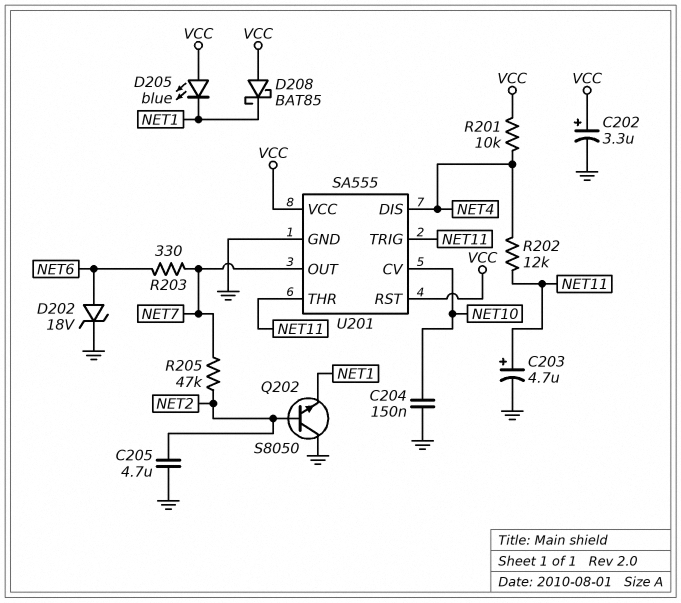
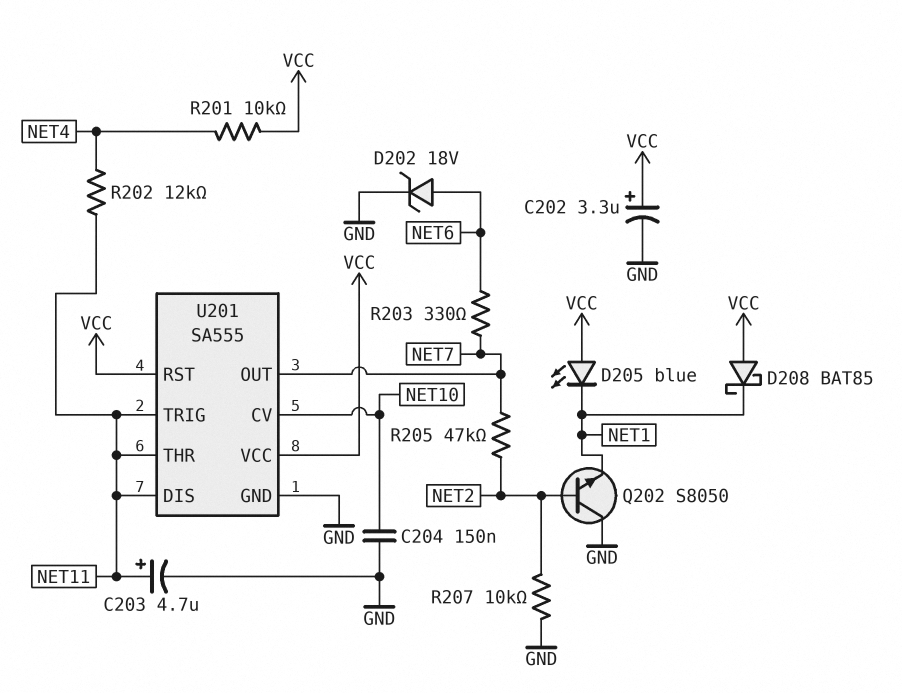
C205: 4.7uF (GND, NET2) -> none
R207: none -> 10k (GND, NET2)
U201 pin DIS: NET4 -> NET11

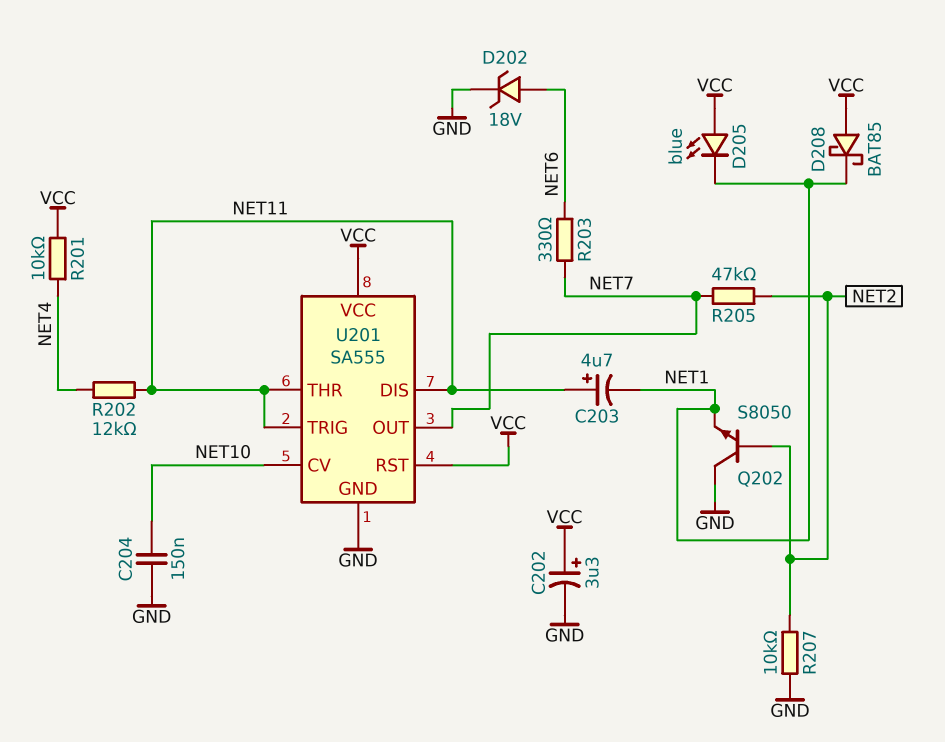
C203: 4.7uF (plus NET11, minus GND) -> 4.7uF (plus NET11, minus NET1)

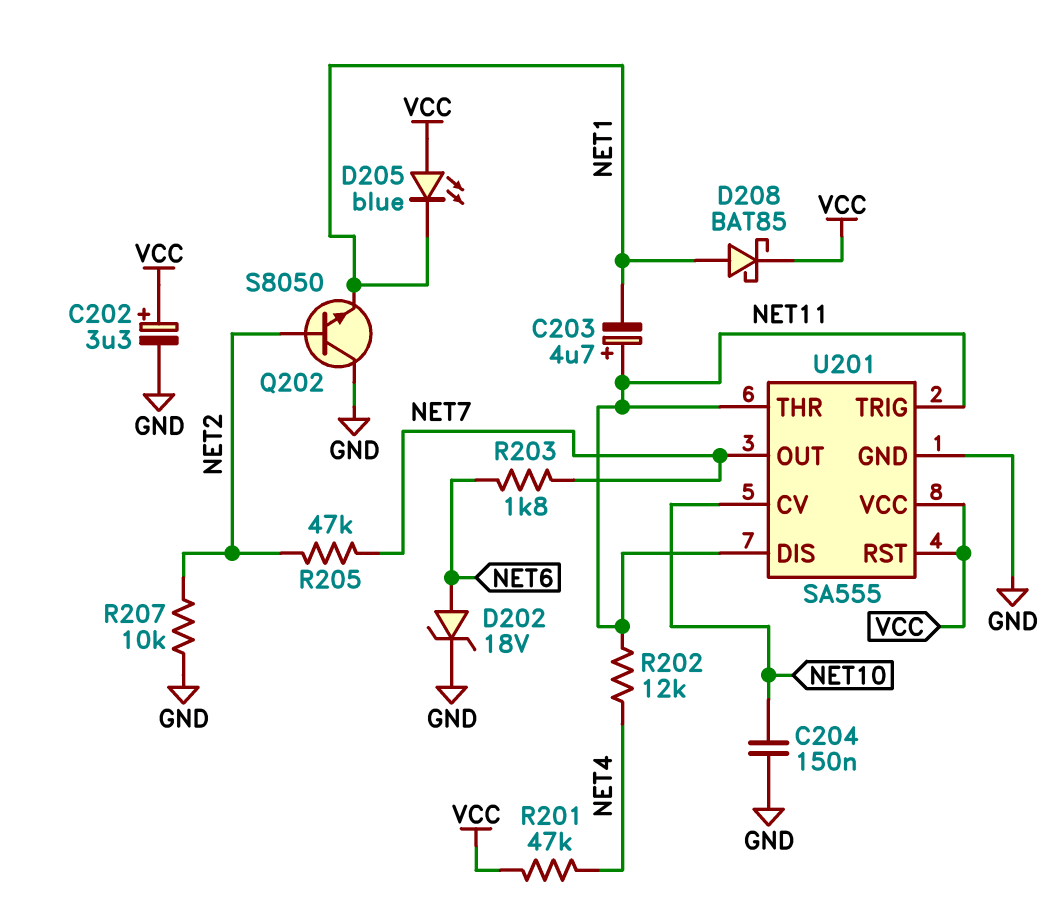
D208: schottky BAT85 (A VCC, K NET1) -> schottky BAT85 (A NET1, K VCC)
R201: 10k (NET4, VCC) -> 47k (NET4, VCC)
R203: 330 (NET6, NET7) -> 1.8k (NET6, NET7)

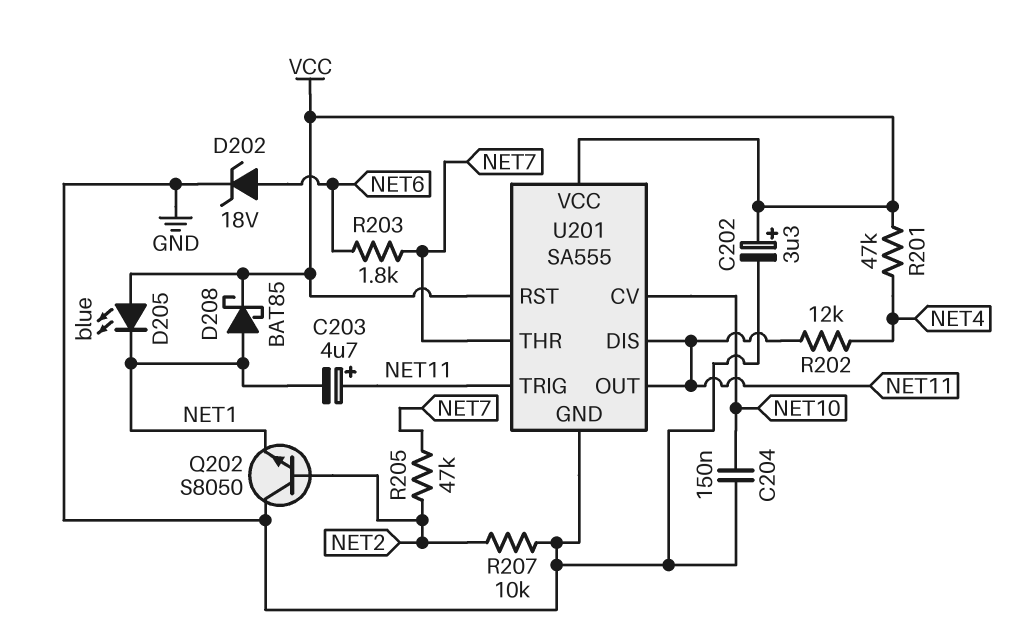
U201 pin OUT: NET7 -> NET11
U201 pin THR: NET11 -> NET7

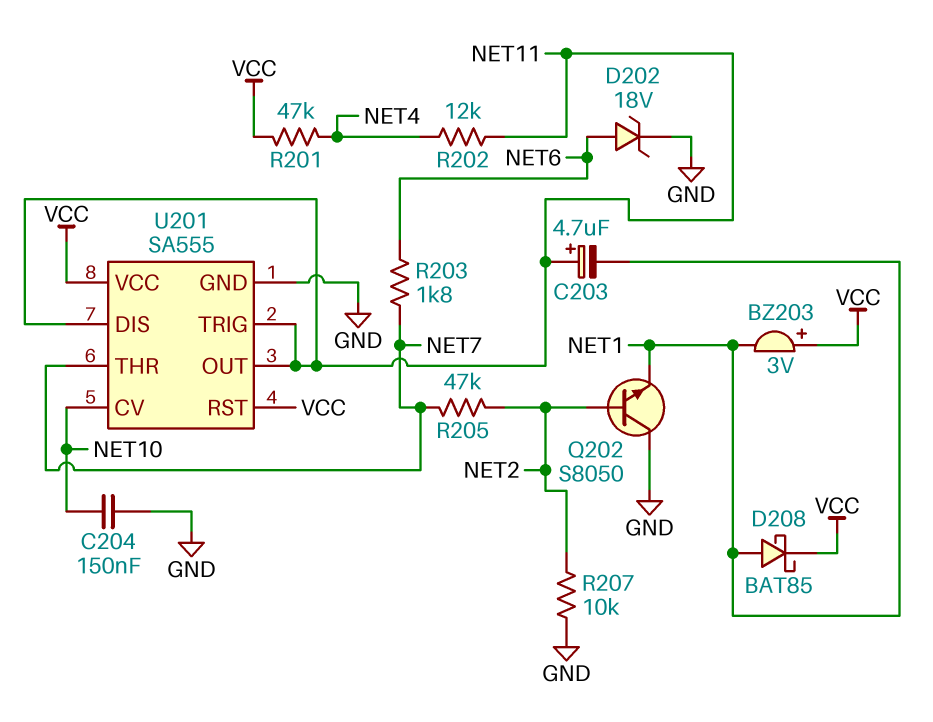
BZ203: none -> buzzer 3V (plus VCC, minus NET1)
C202: 3.3uF (plus VCC, minus GND) -> none
D205: LED blue (A VCC, K NET1) -> none

